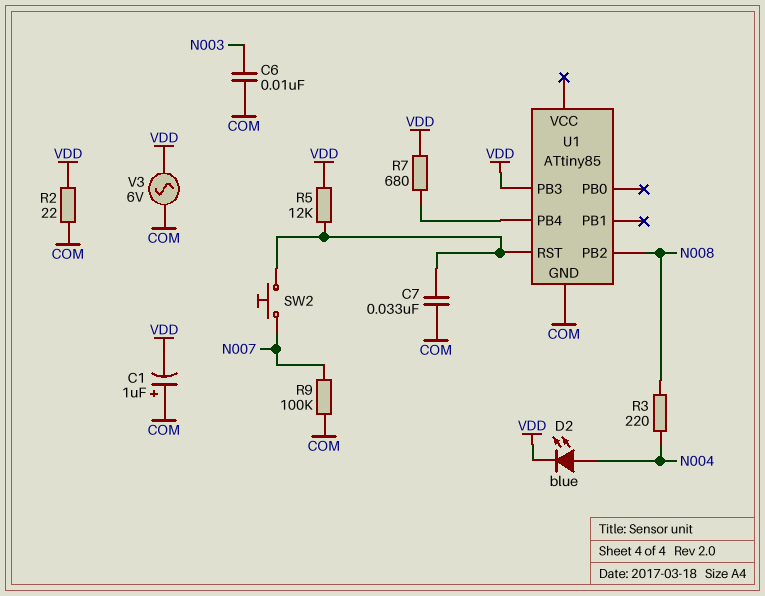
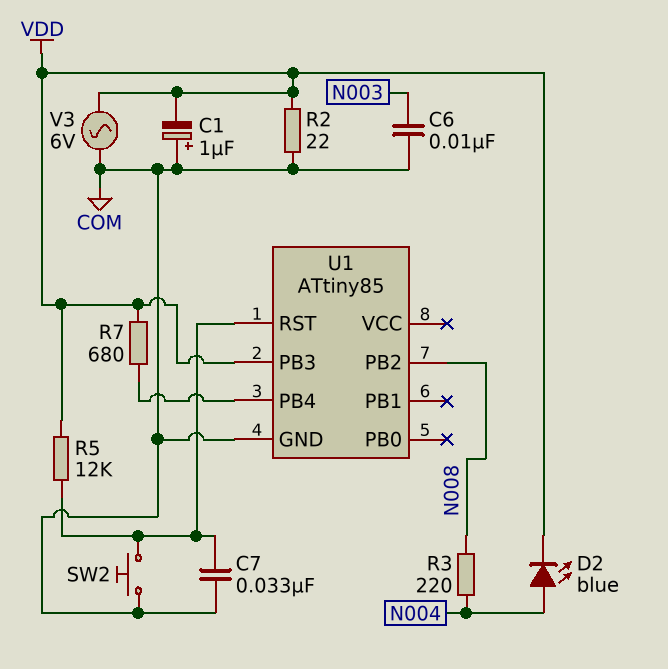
R9: 100k (COM, N007) -> none
SW2: button (N007, U1/RST) -> button (COM, U1/RST)

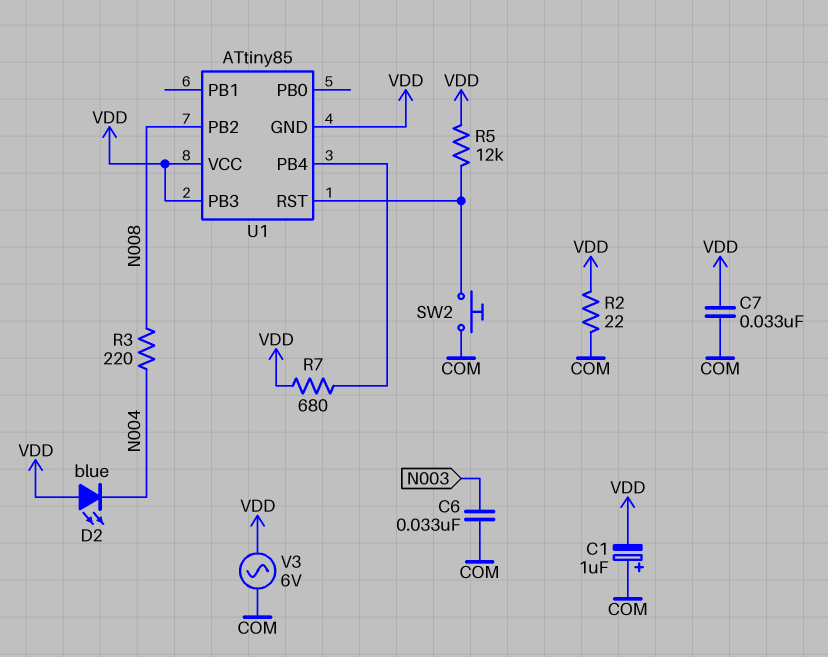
C6: 10nF (COM, N003) -> 33nF (COM, N003)
C7: 33nF (COM, U1/RST) -> 33nF (COM, VDD)
D2: LED blue (A N004, K VDD) -> LED blue (A VDD, K N004)
U1 pin GND: COM -> VDD
U1 pin VCC: none -> VDD

